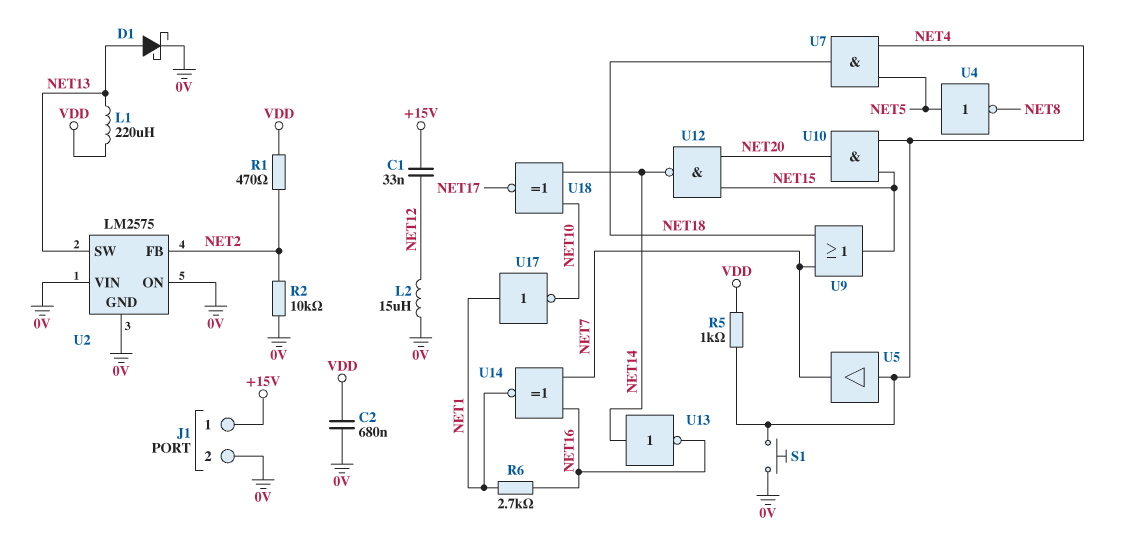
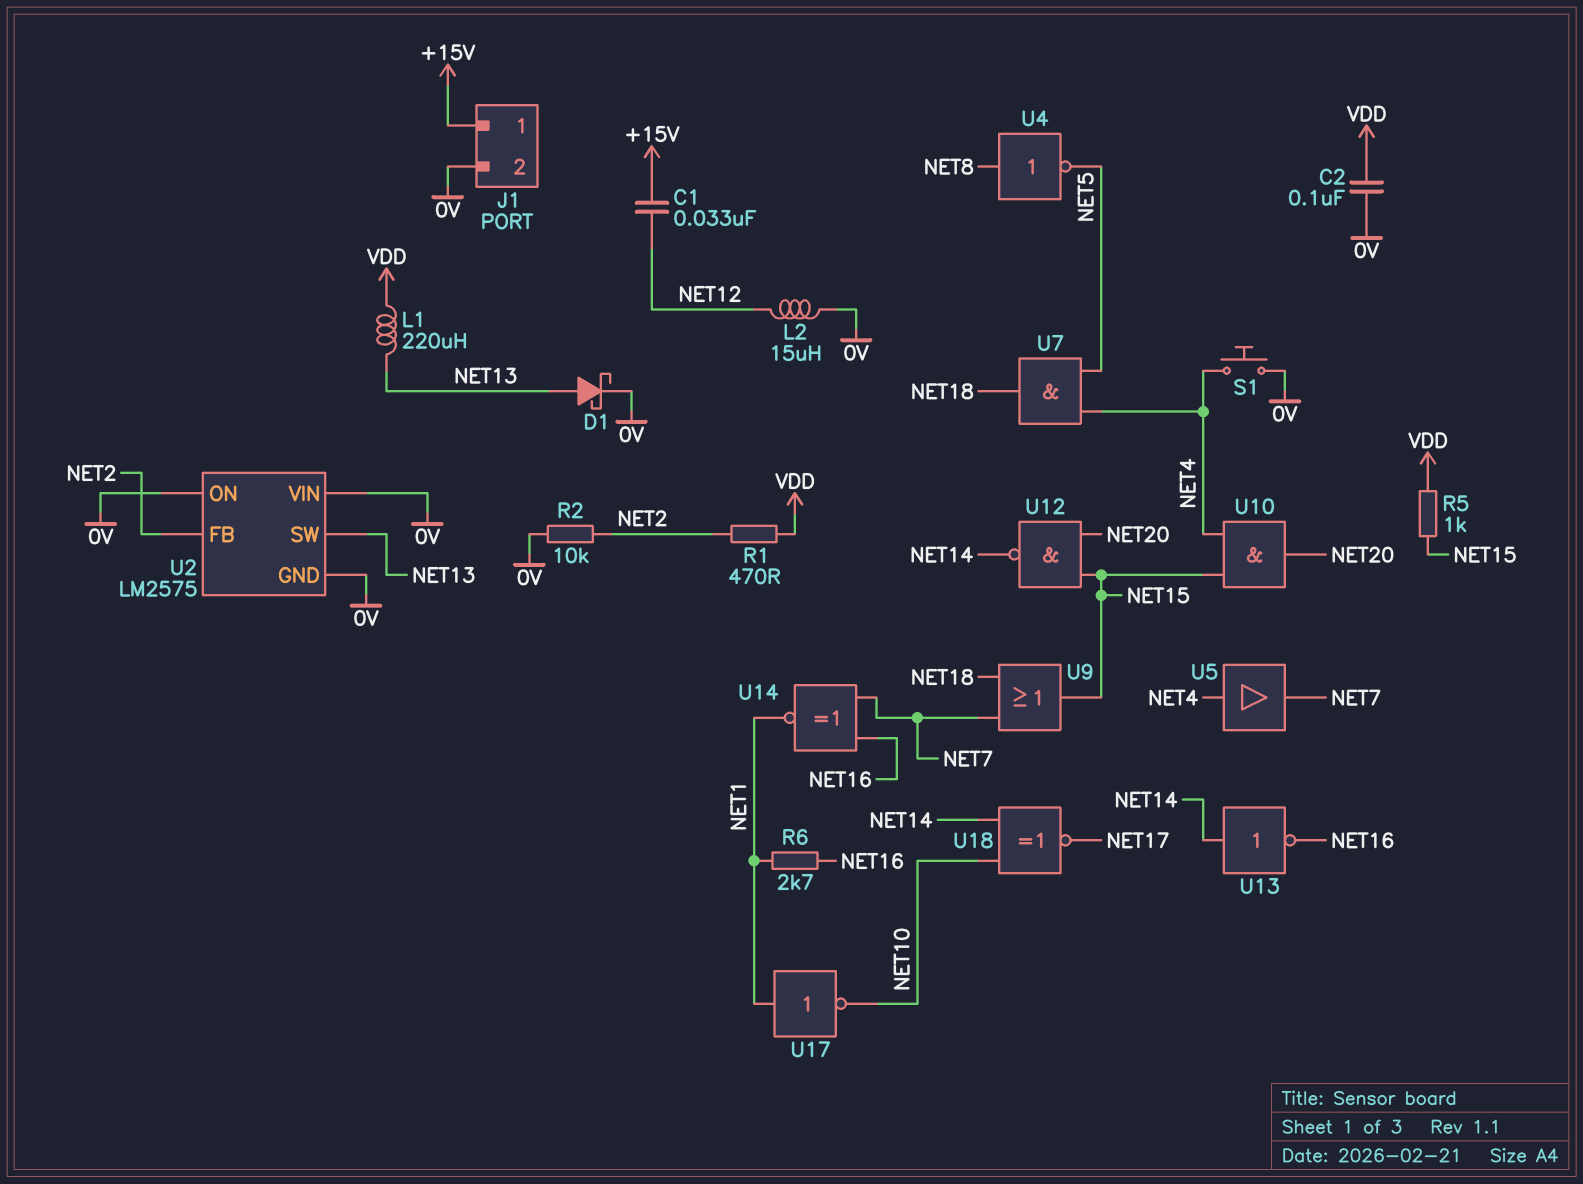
C2: 680nF (0V, VDD) -> 100nF (0V, VDD)
R5: 1k (NET4, VDD) -> 1k (NET15, VDD)
U4: NOT (in NET5, out NET8) -> NOT (in NET8, out NET5)

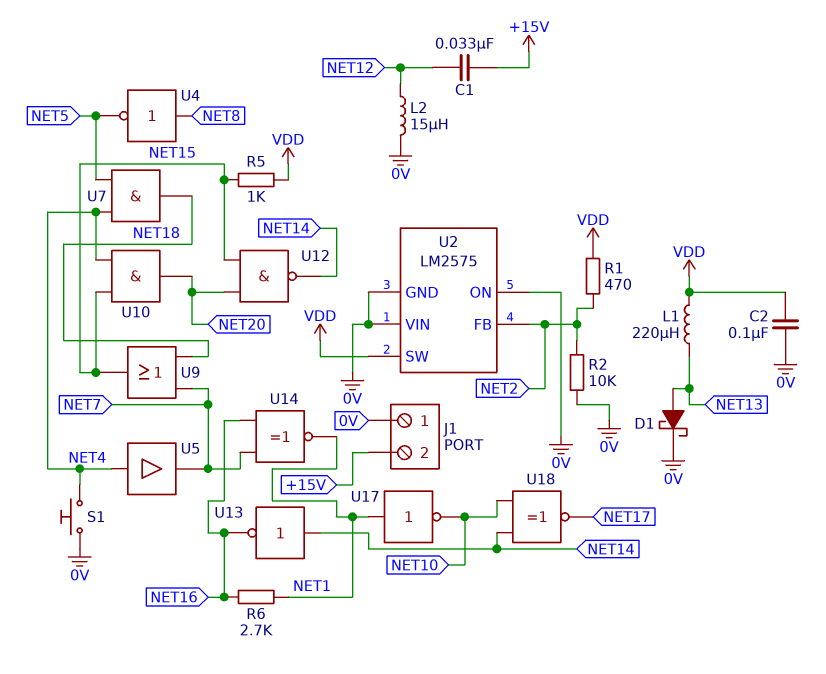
J1 pin 1: +15V -> 0V
J1 pin 2: 0V -> +15V
U2 pin SW: NET13 -> VDD

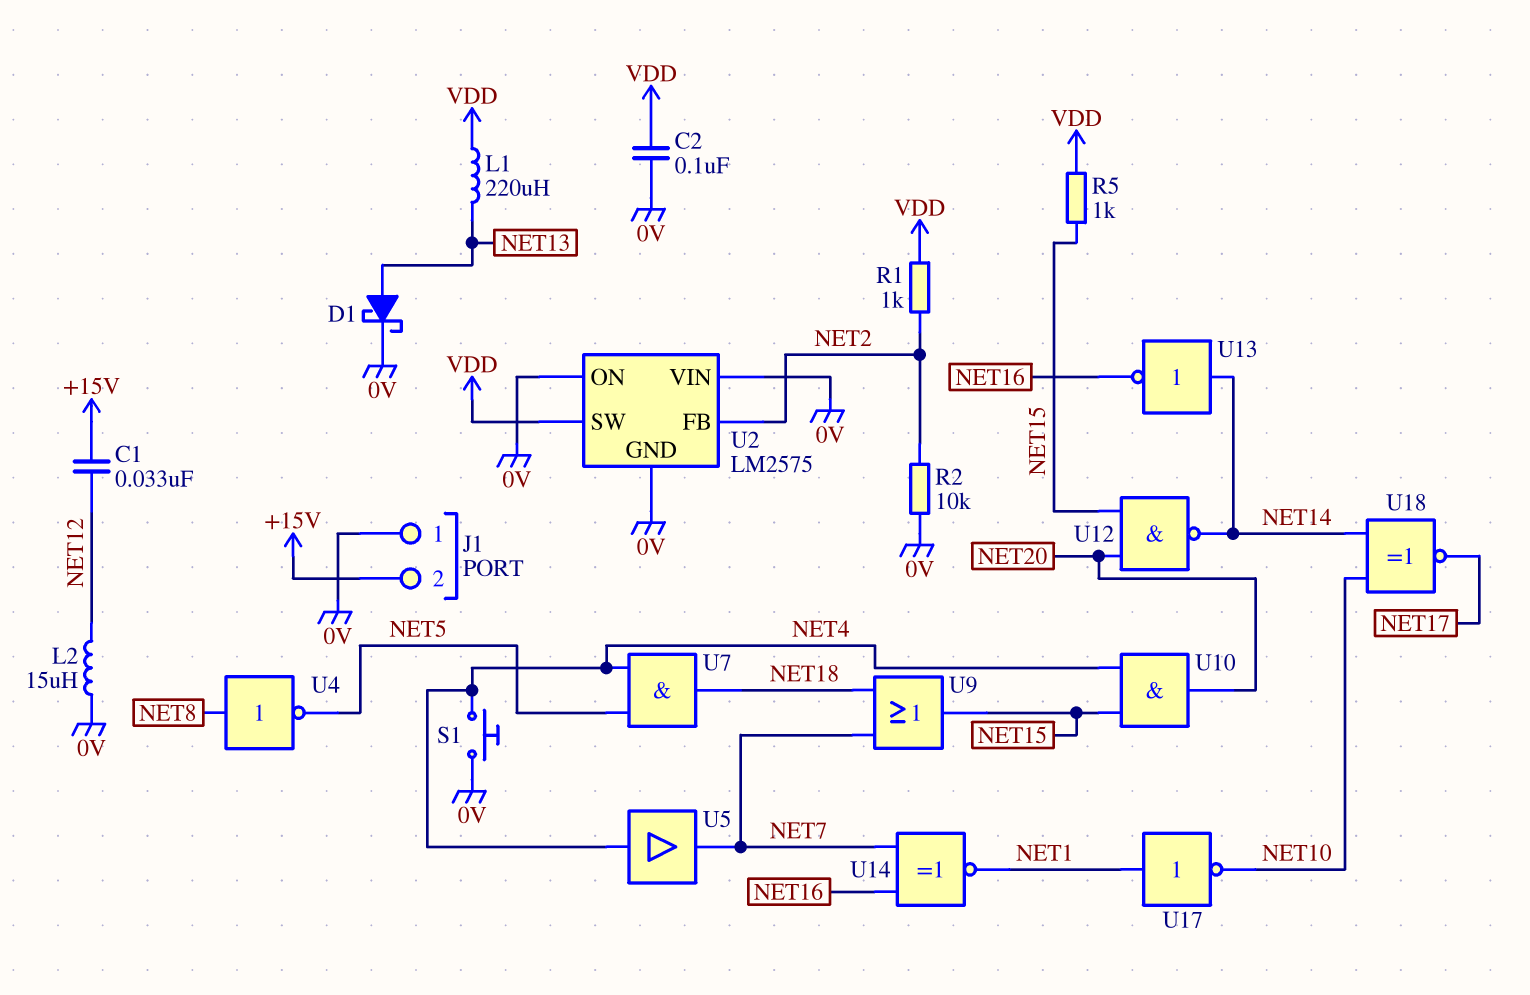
R1: 470 (NET2, VDD) -> 1k (NET2, VDD)
R6: 2.7k (NET1, NET16) -> none

